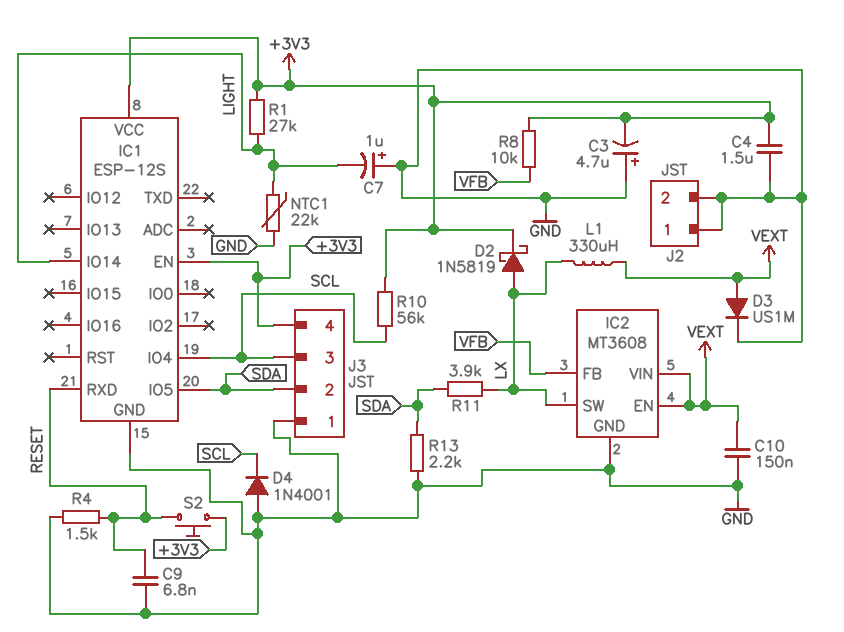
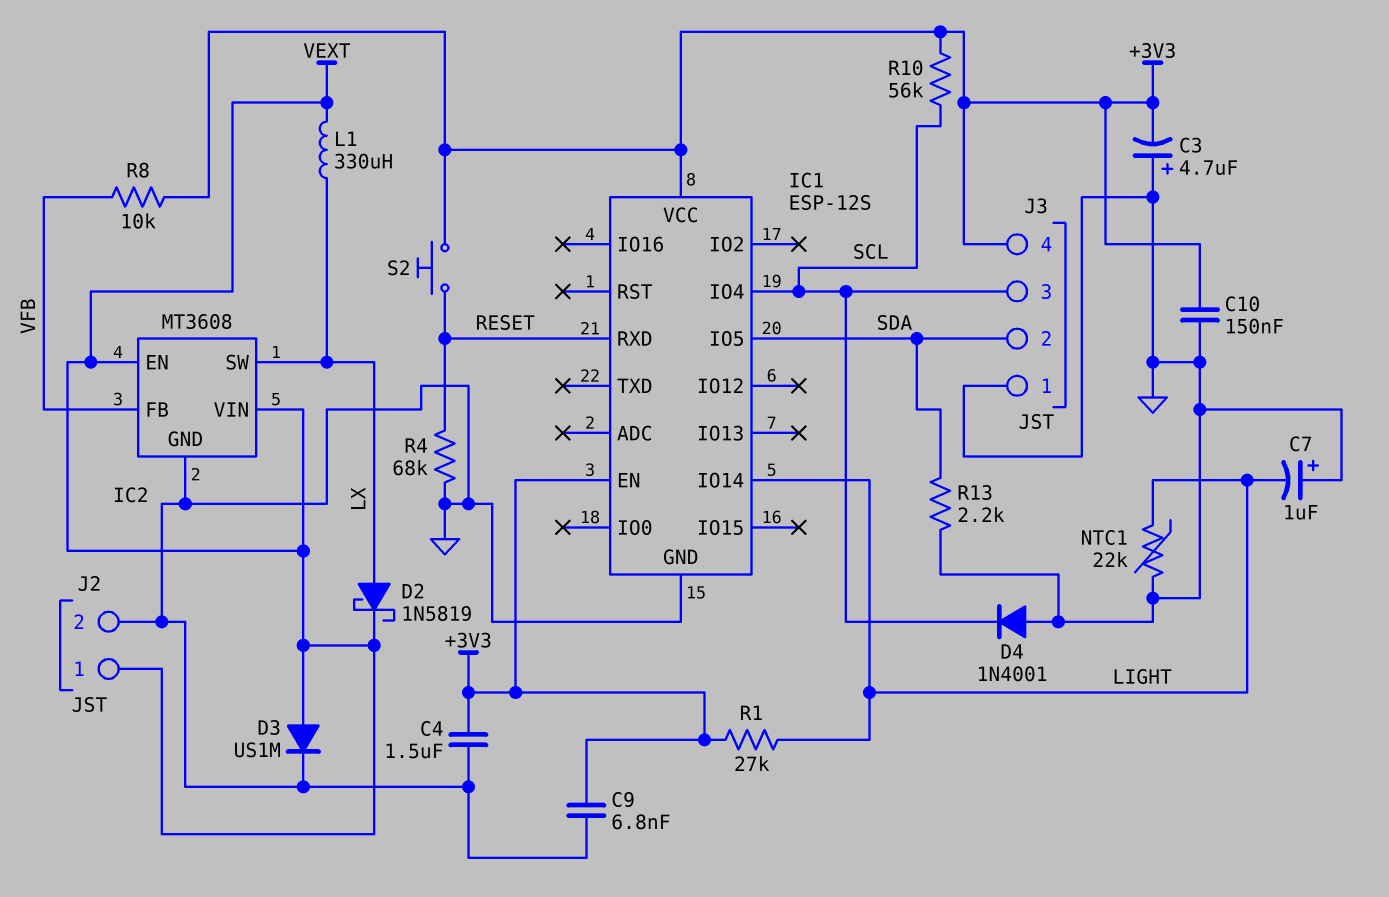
C9: 6.8nF (GND, RESET) -> 6.8nF (+3V3, GND)
C10: 150nF (GND, VEXT) -> 150nF (+3V3, GND)
D2: schottky 1N5819 (A LX, K +3V3) -> schottky 1N5819 (A LX, K VEXT)
J2 pin 1: GND -> VEXT
R4: 1.5k (GND, RESET) -> 68k (GND, RESET)
R11: 3.9k (LX, SDA) -> none

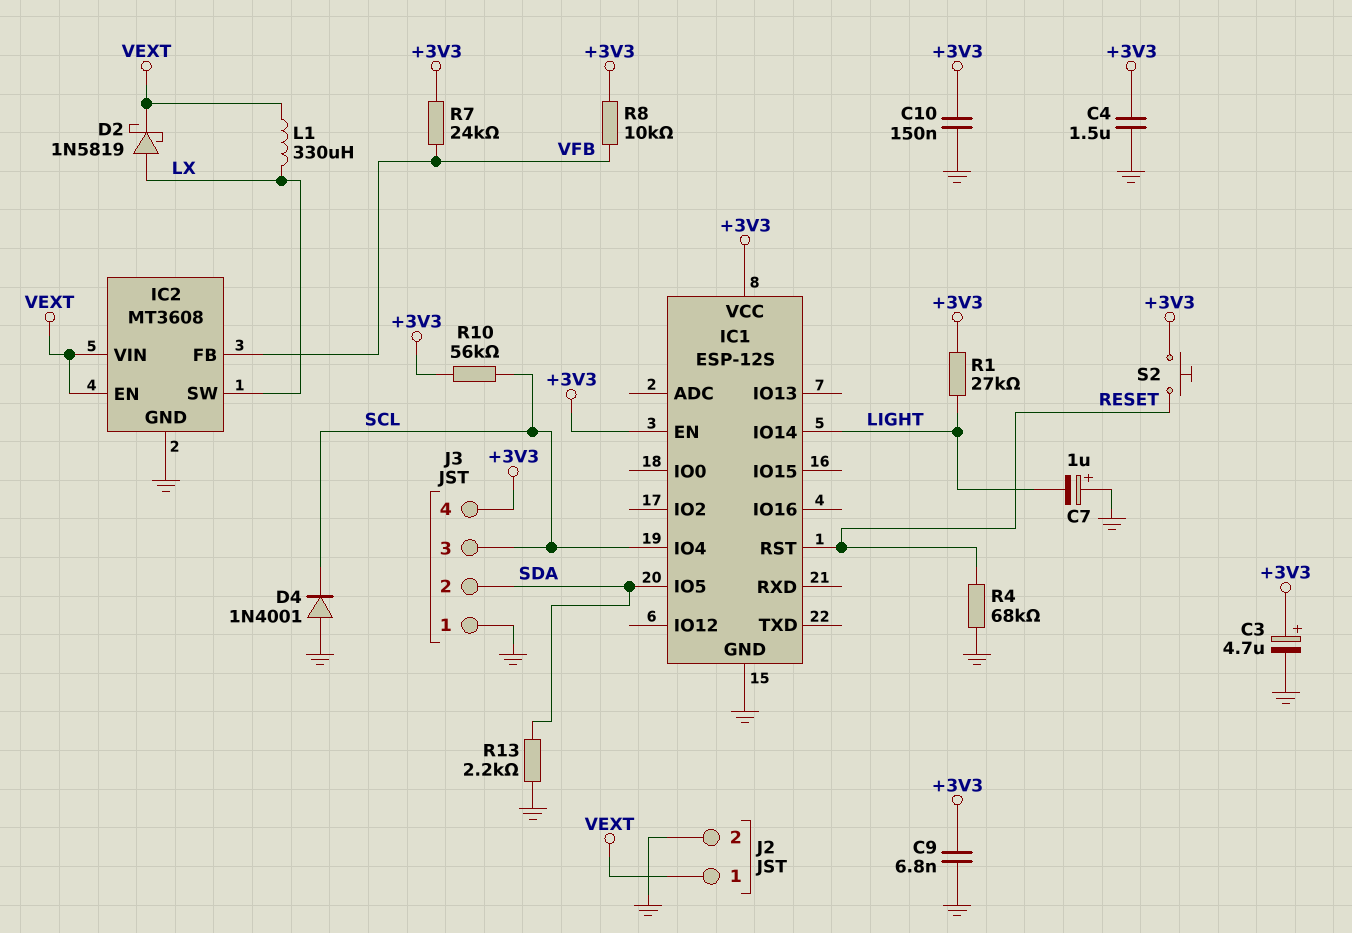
C3: 4.7uF (plus GND, minus +3V3) -> 4.7uF (plus +3V3, minus GND)
D3: diode US1M (A VEXT, K GND) -> none
IC1 pin RST: none -> RESET
IC1 pin RXD: RESET -> none
NTC1: 22k (GND, LIGHT) -> none
R7: none -> 24k (+3V3, VFB)

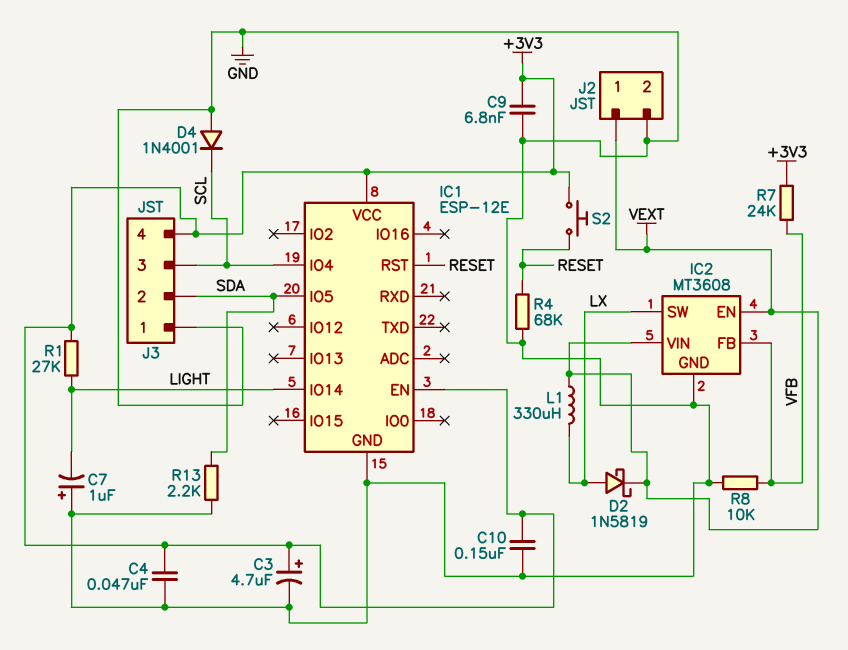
C4: 1.5uF (+3V3, GND) -> 47nF (+3V3, GND)
IC1: ESP-12S -> ESP-12E
R8: 10k (+3V3, VFB) -> 10k (GND, VFB)
R10: 56k (+3V3, SCL) -> none

